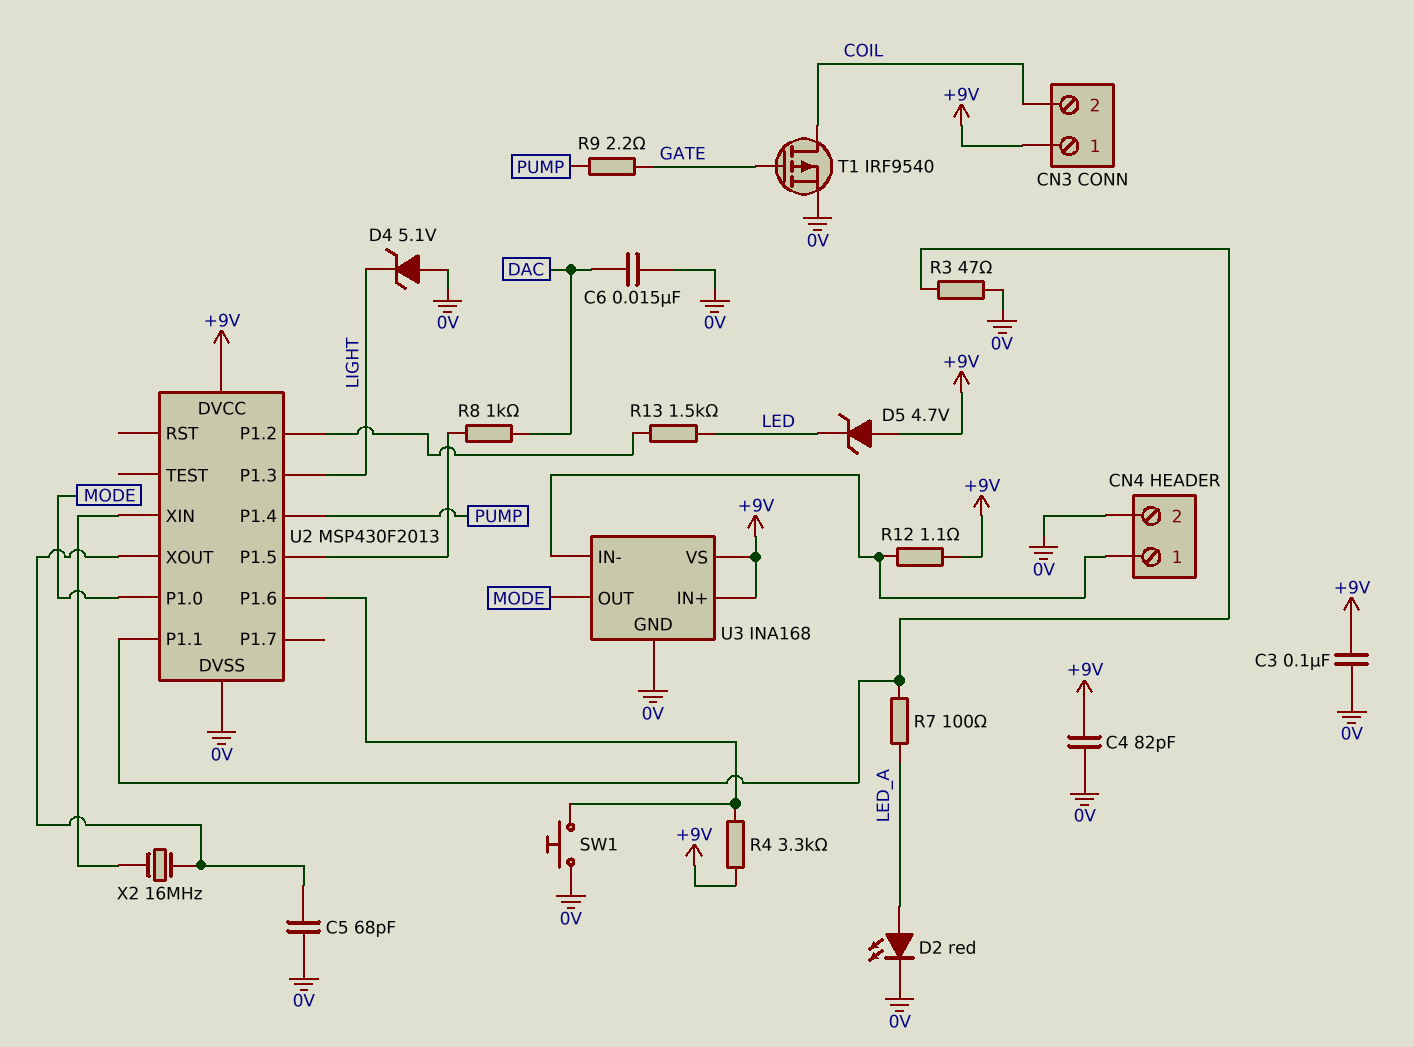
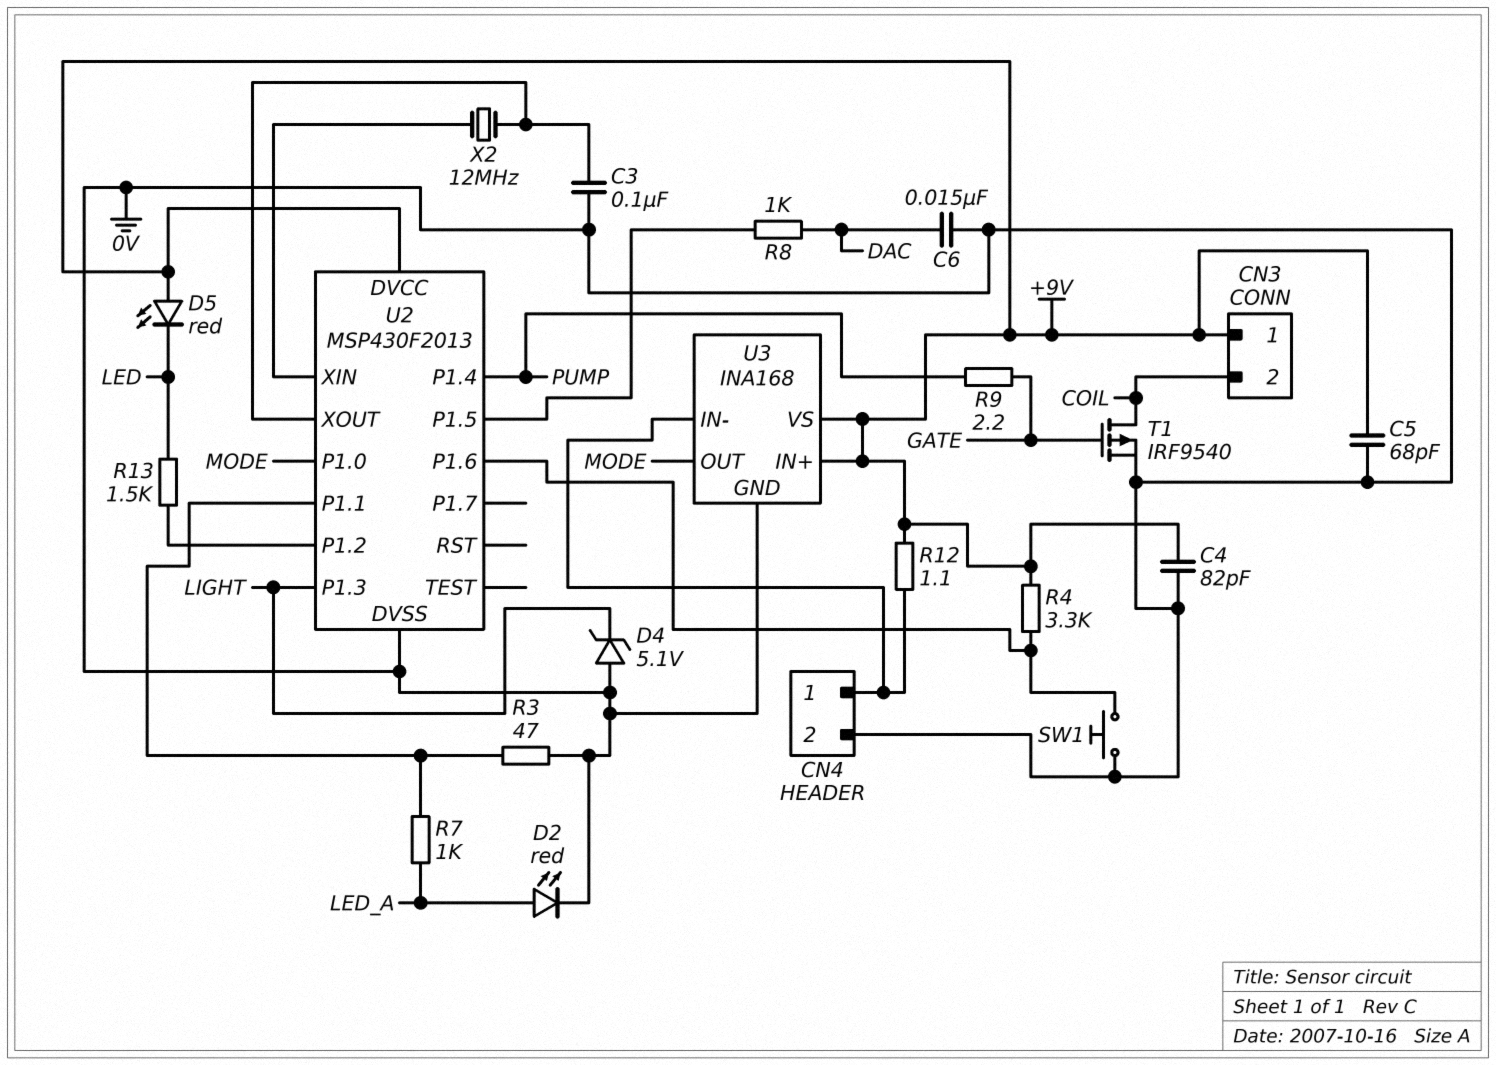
C3: 100nF (+9V, 0V) -> 100nF (0V, U2/XOUT)
C5: 68pF (0V, U2/XOUT) -> 68pF (+9V, 0V)
D5: zener 4.7V (A +9V, K LED) -> LED red (A +9V, K LED)
R7: 100 (LED_A, U2/P1.1) -> 1k (LED_A, U2/P1.1)
X2: 16MHz (U2/XIN, U2/XOUT) -> 12MHz (U2/XIN, U2/XOUT)

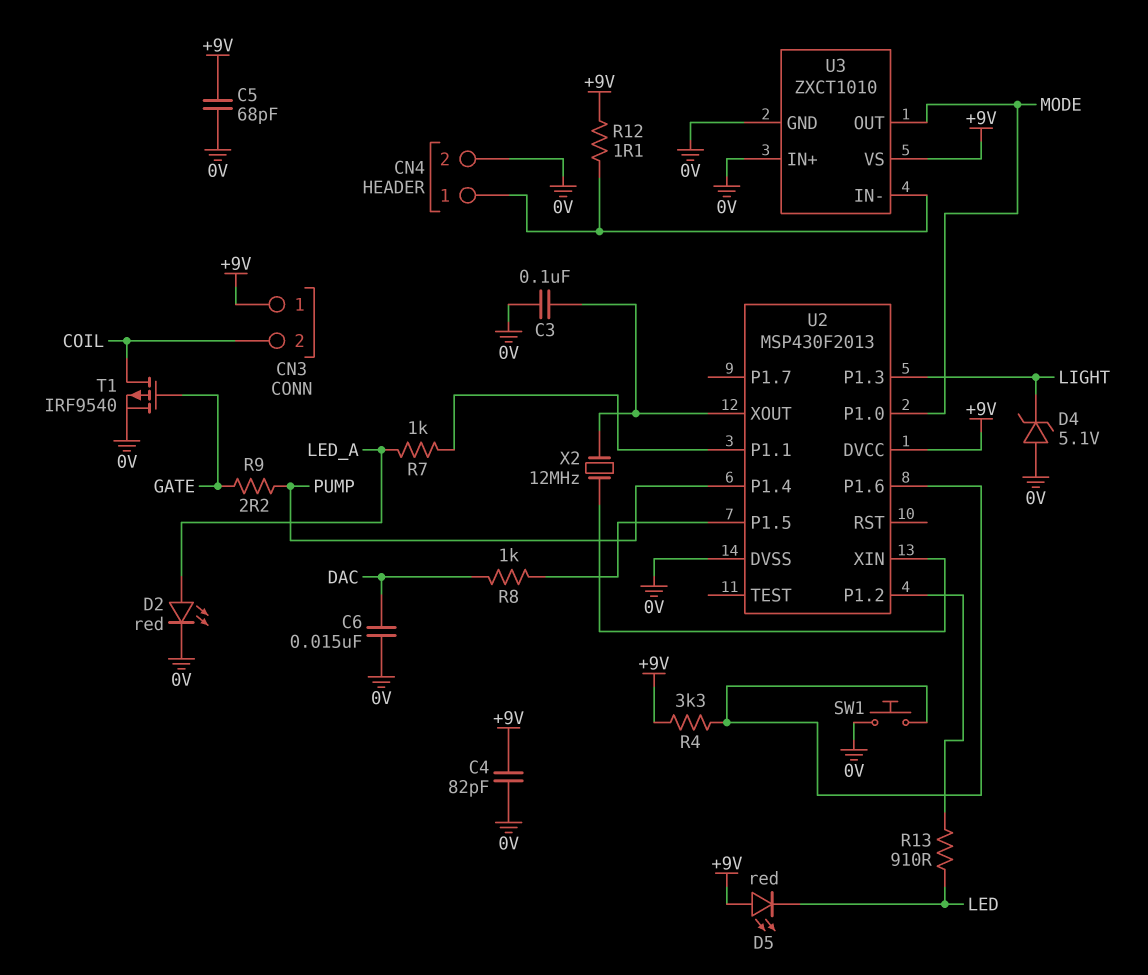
R3: 47 (0V, U2/P1.1) -> none
R13: 1.5k (LED, U2/P1.2) -> 910 (LED, U2/P1.2)
U3: INA168 -> ZXCT1010
U3 pin IN+: +9V -> 0V

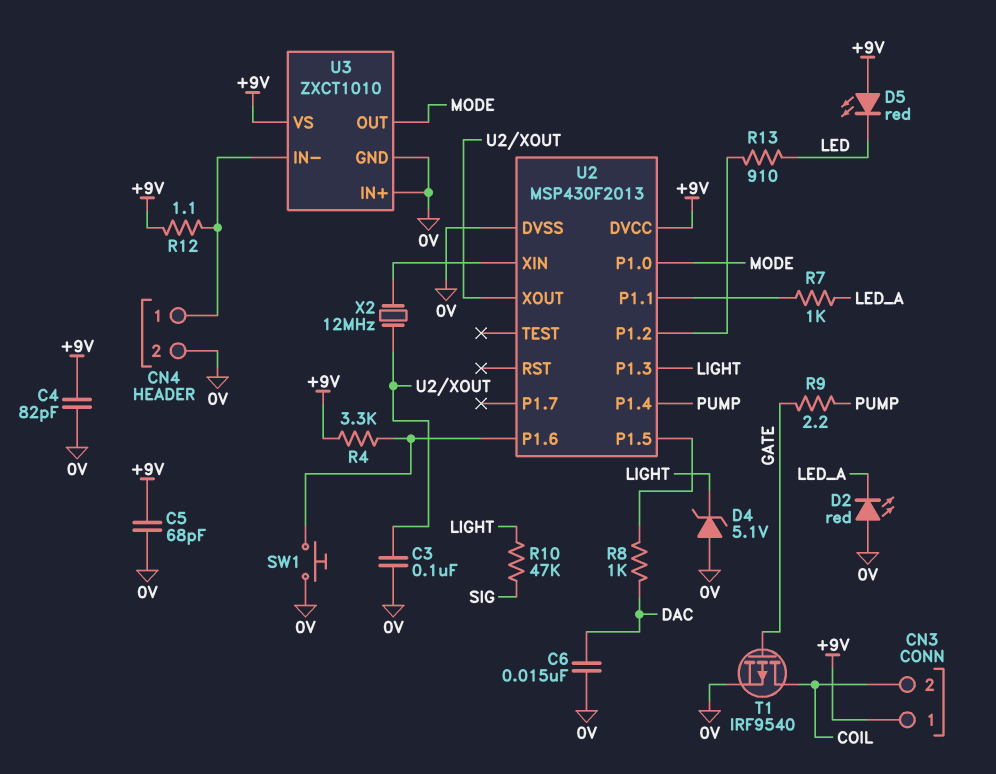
D2: LED red (A LED_A, K 0V) -> LED red (A 0V, K LED_A)
R10: none -> 47k (LIGHT, SIG)

